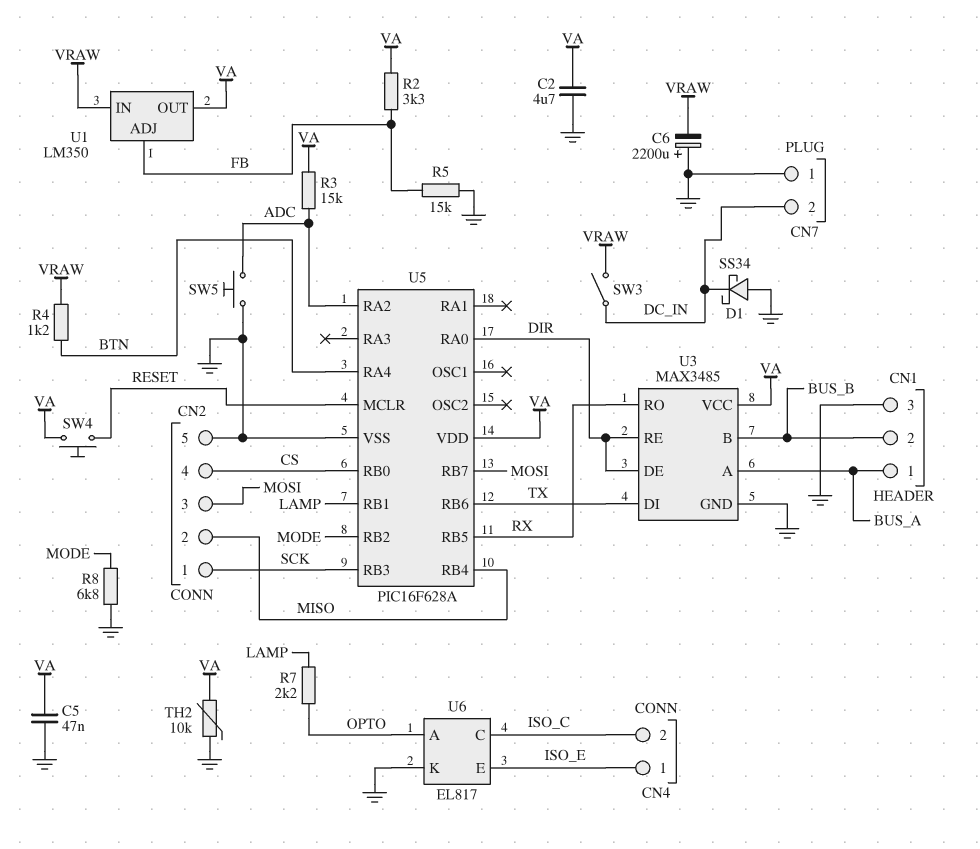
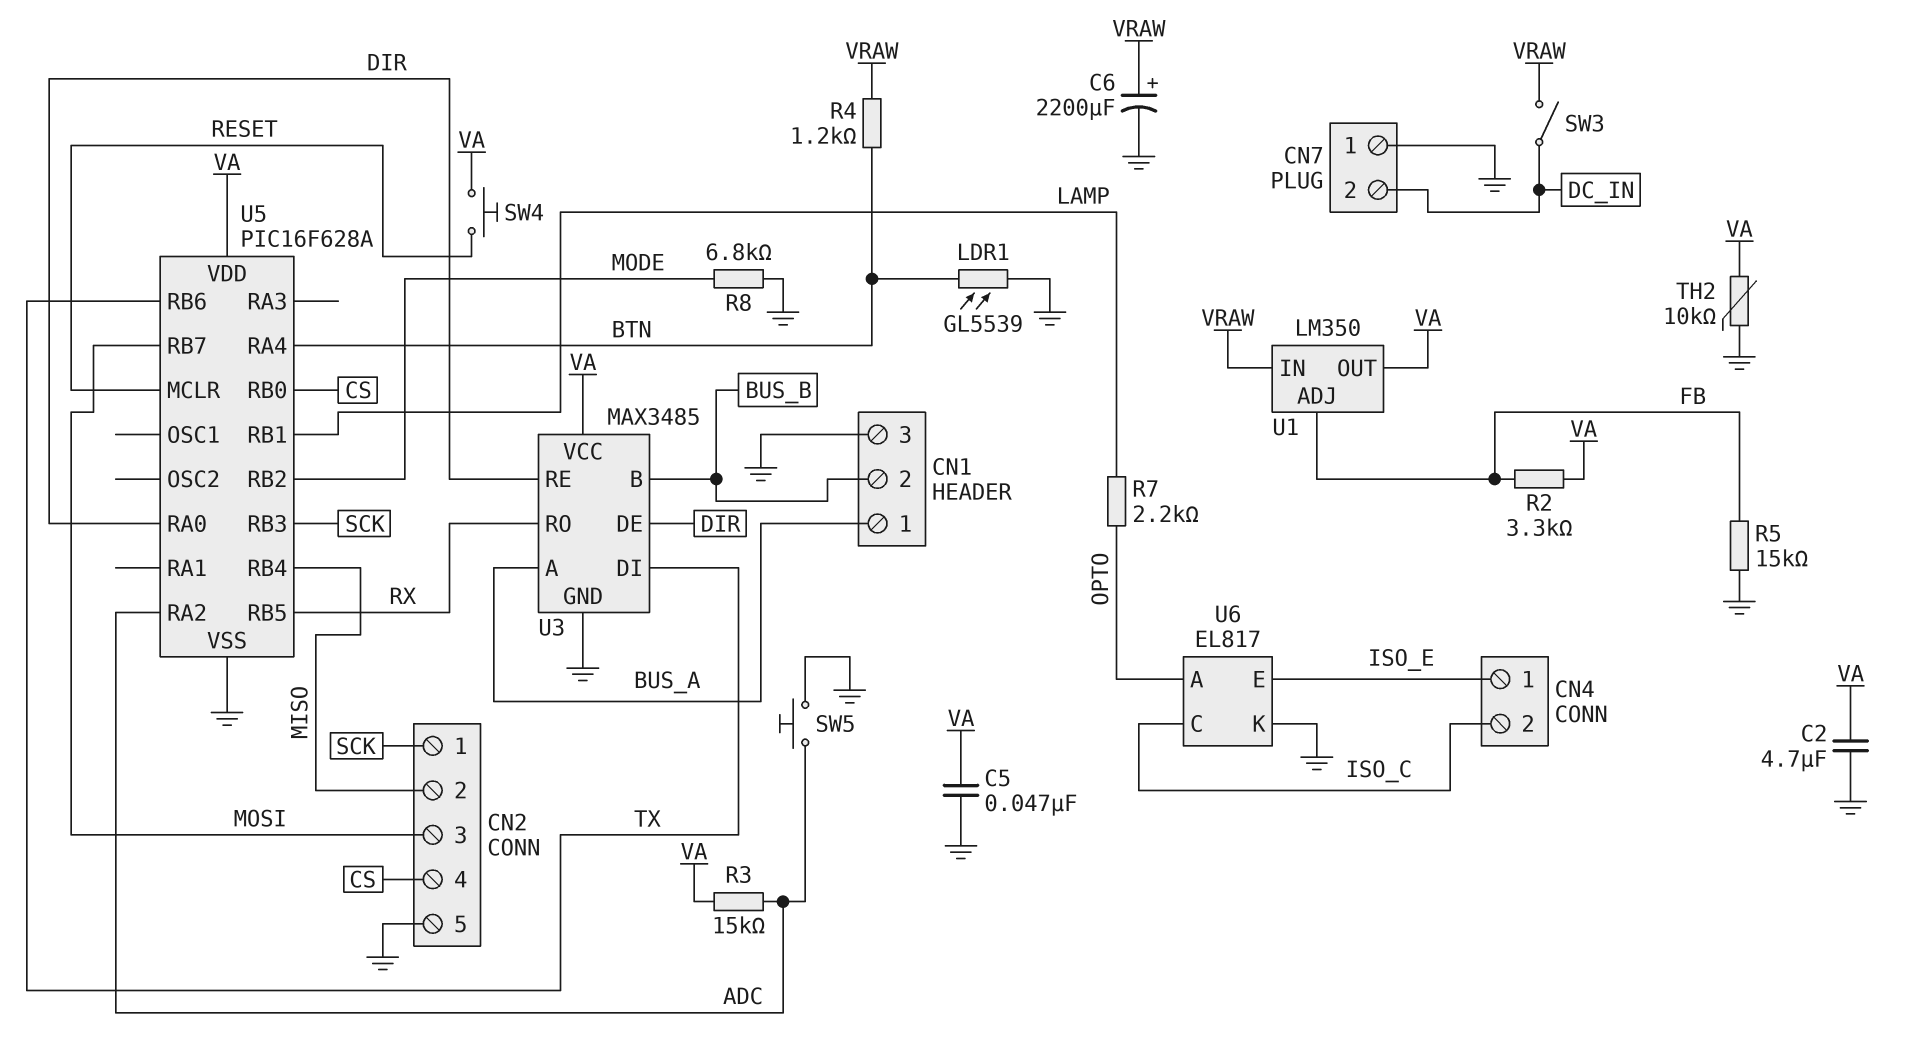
C6: 2200uF (plus GND, minus VRAW) -> 2200uF (plus VRAW, minus GND)
D1: schottky SS34 (A GND, K DC_IN) -> none
LDR1: none -> GL5539 (BTN, GND)

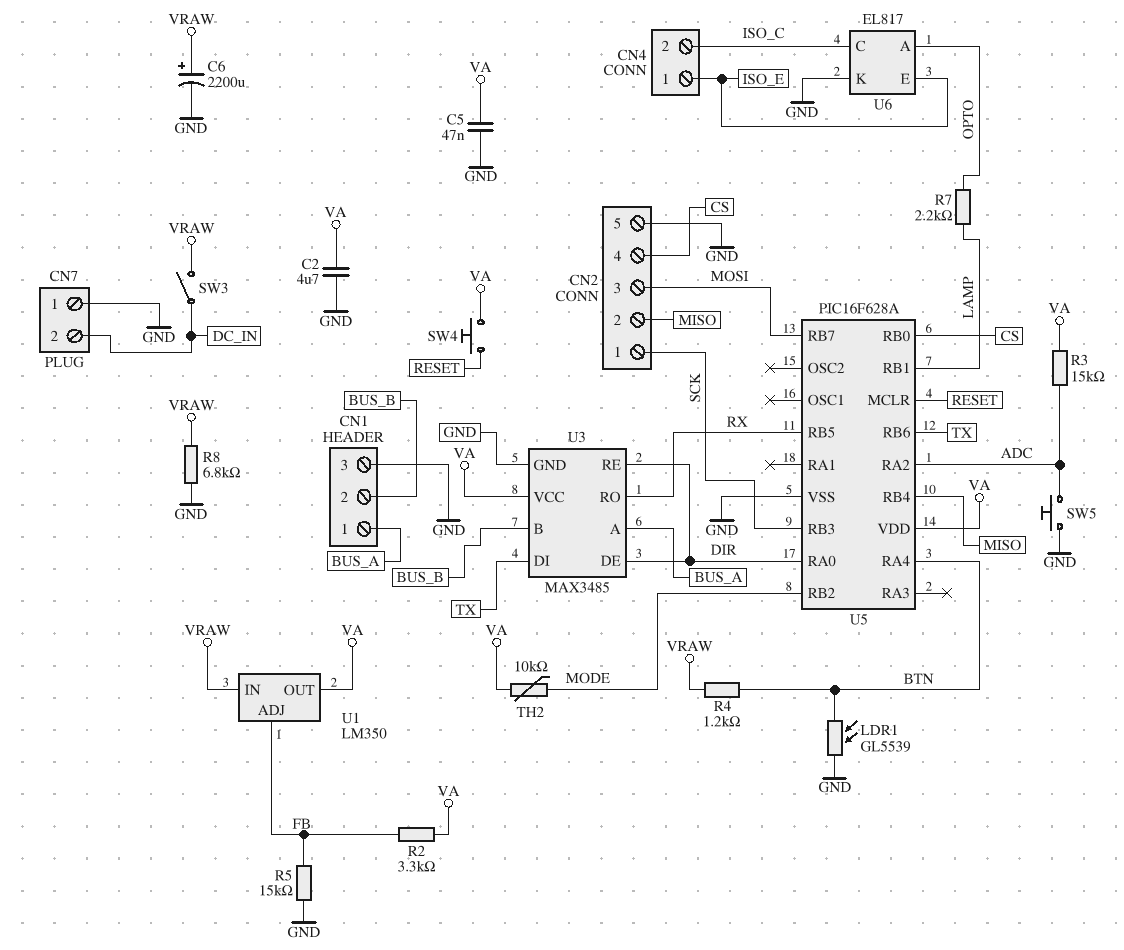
R8: 6.8k (GND, MODE) -> 6.8k (GND, VRAW)
TH2: 10k (GND, VA) -> 10k (MODE, VA)

